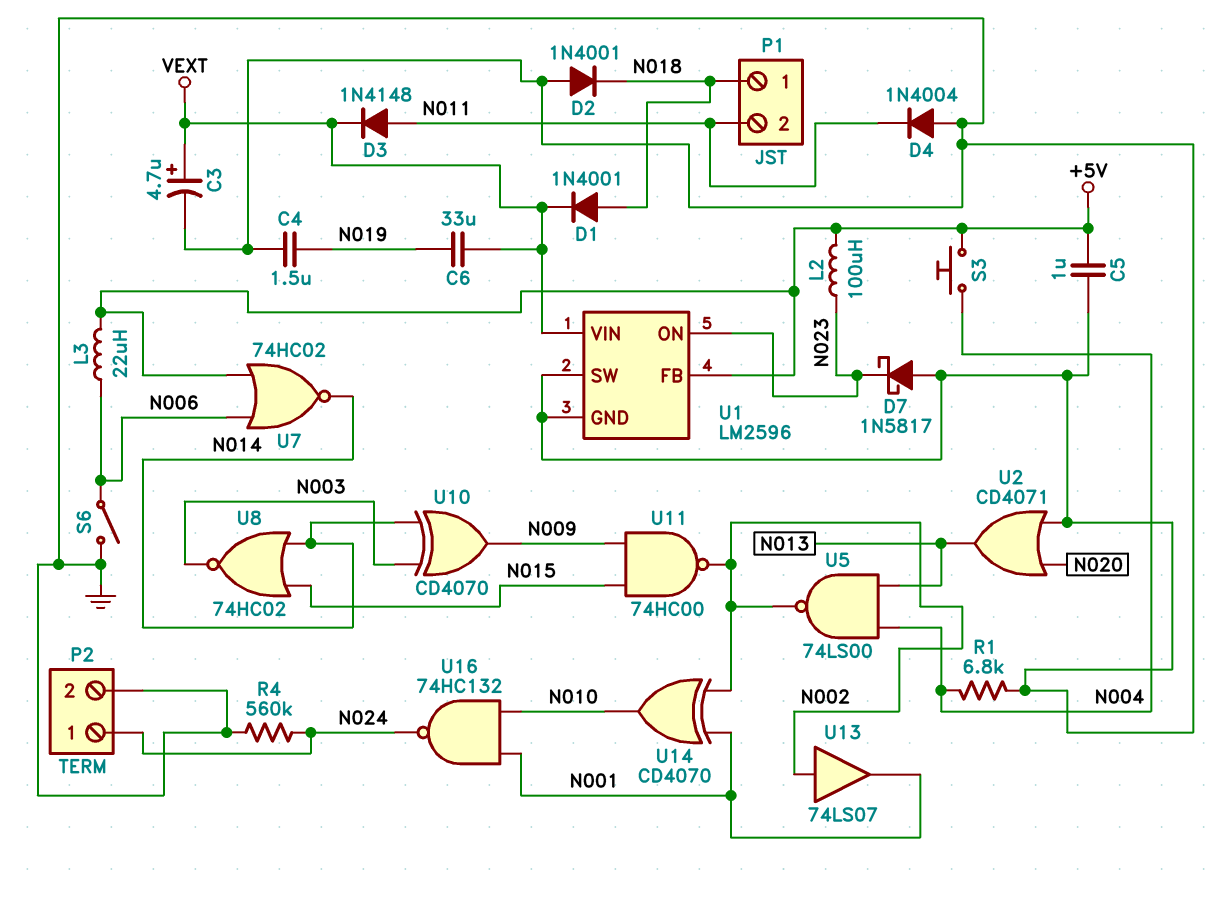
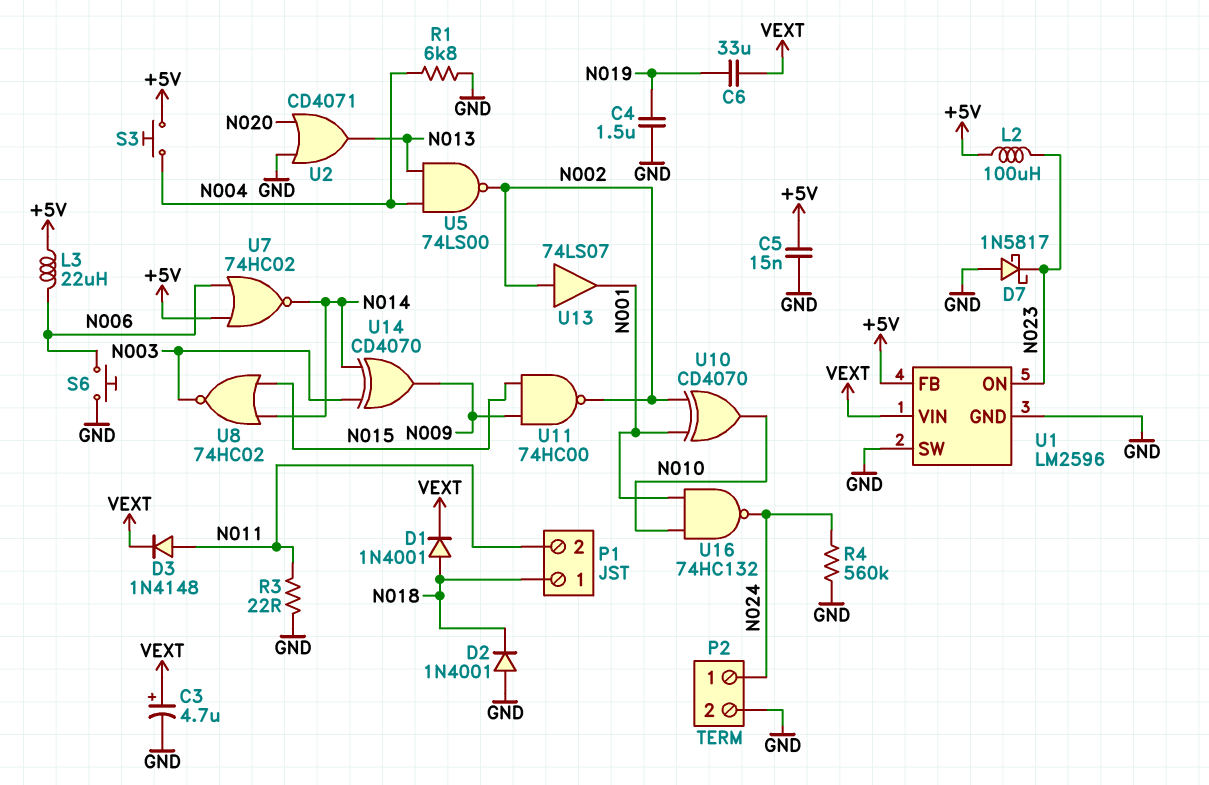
C5: 1uF (+5V, GND) -> 15nF (+5V, GND)
D4: diode 1N4004 (A GND, K N011) -> none
R3: none -> 22 (GND, N011)
S6: switch (GND, N006) -> button (GND, N006)
U10: XOR CD4070 (in N003, in N014, out N009) -> XOR CD4070 (in N001, in N002, out N010)
U14: XOR CD4070 (in N001, in N002, out N010) -> XOR CD4070 (in N003, in N014, out N009)

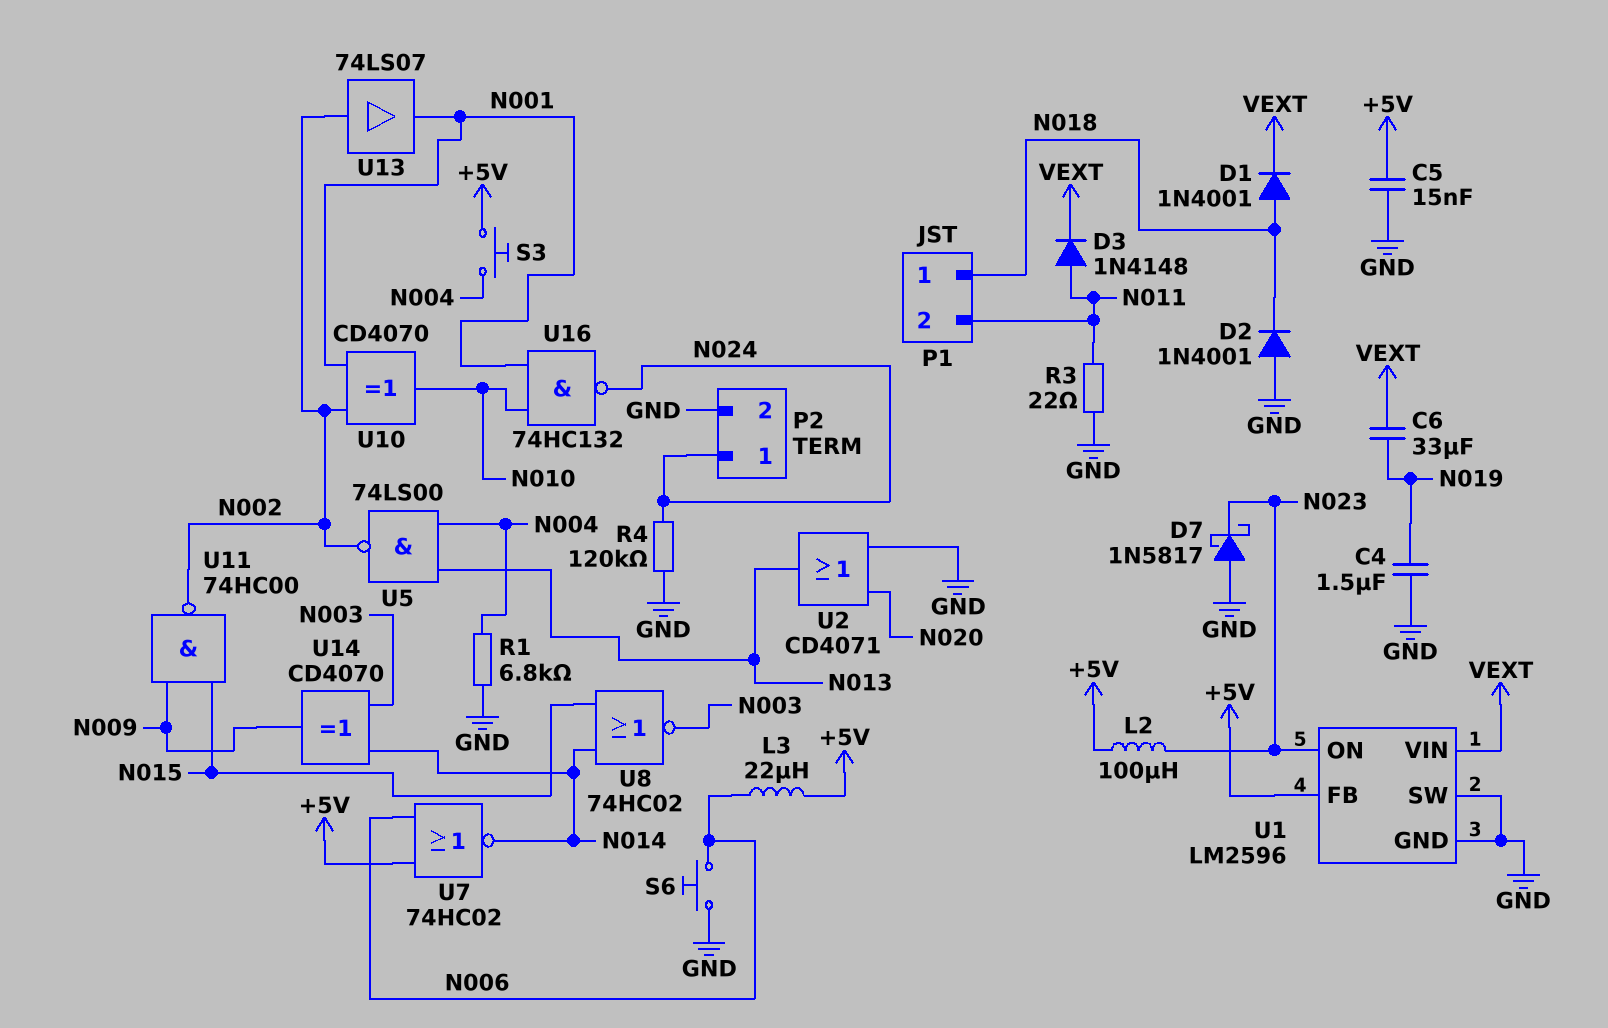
C3: 4.7uF (plus VEXT, minus GND) -> none
R4: 560k (GND, N024) -> 120k (GND, N024)

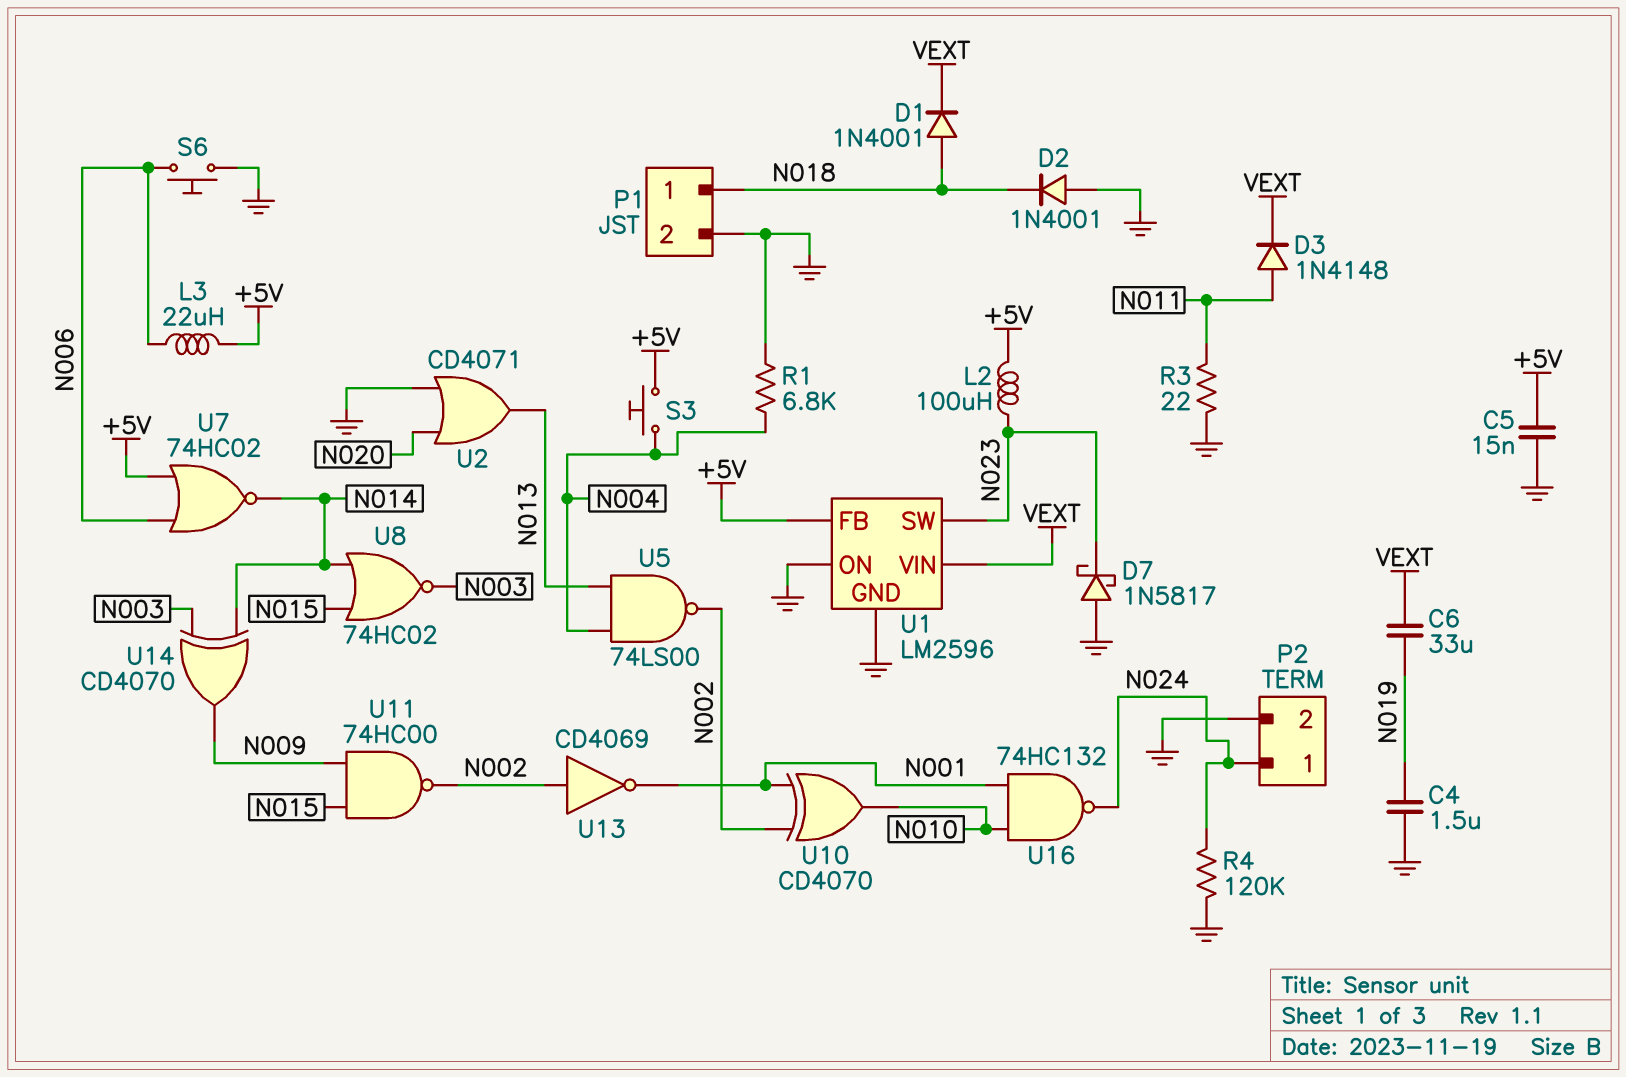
P1 pin 2: N011 -> GND
U1 pin ON: N023 -> GND
U1 pin SW: GND -> N023
U13: buffer 74LS07 (in N002, out N001) -> NOT CD4069 (in N002, out N001)

